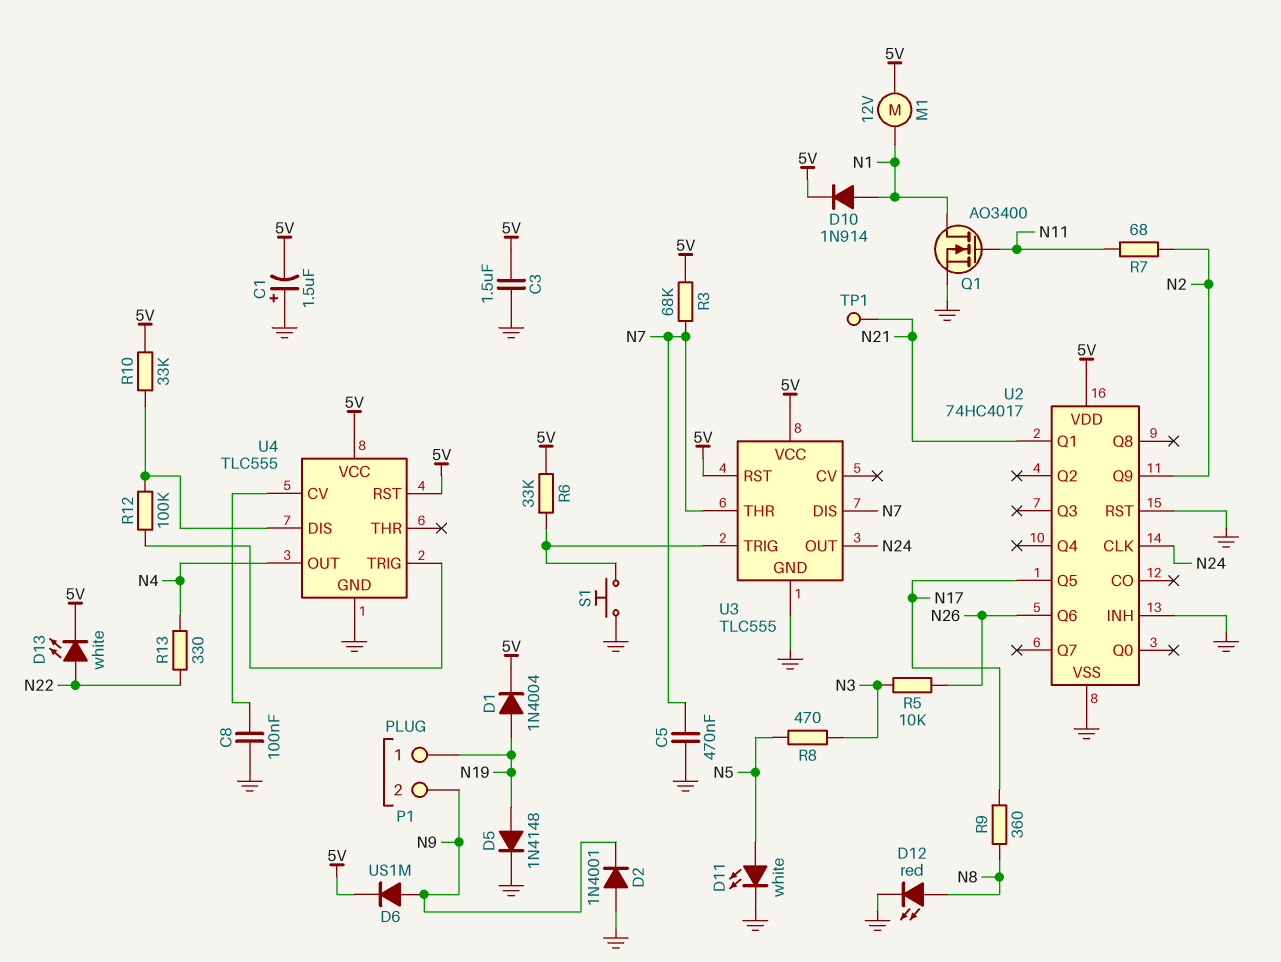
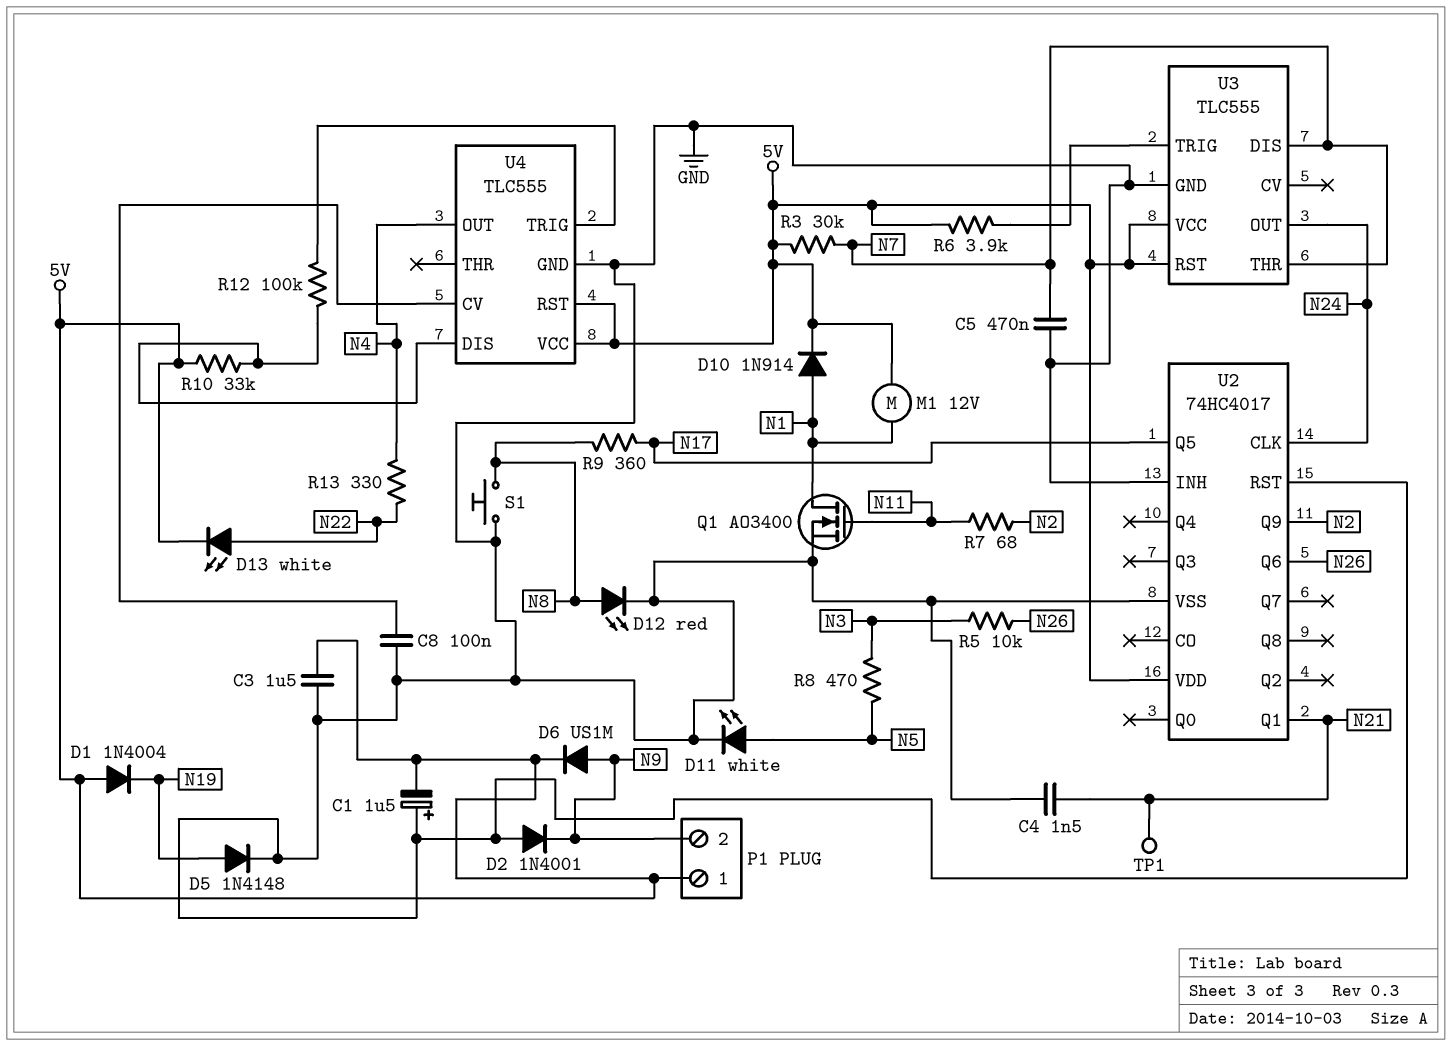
C4: none -> 1.5nF (GND, N21)
D1: diode 1N4004 (A N19, K 5V) -> diode 1N4004 (A 5V, K N19)
P1 pin 1: N19 -> 5V
R3: 68k (5V, N7) -> 30k (5V, N7)
R6: 33k (5V, U3/TRIG) -> 3.9k (5V, U3/TRIG)
S1: button (GND, U3/TRIG) -> button (GND, N8)

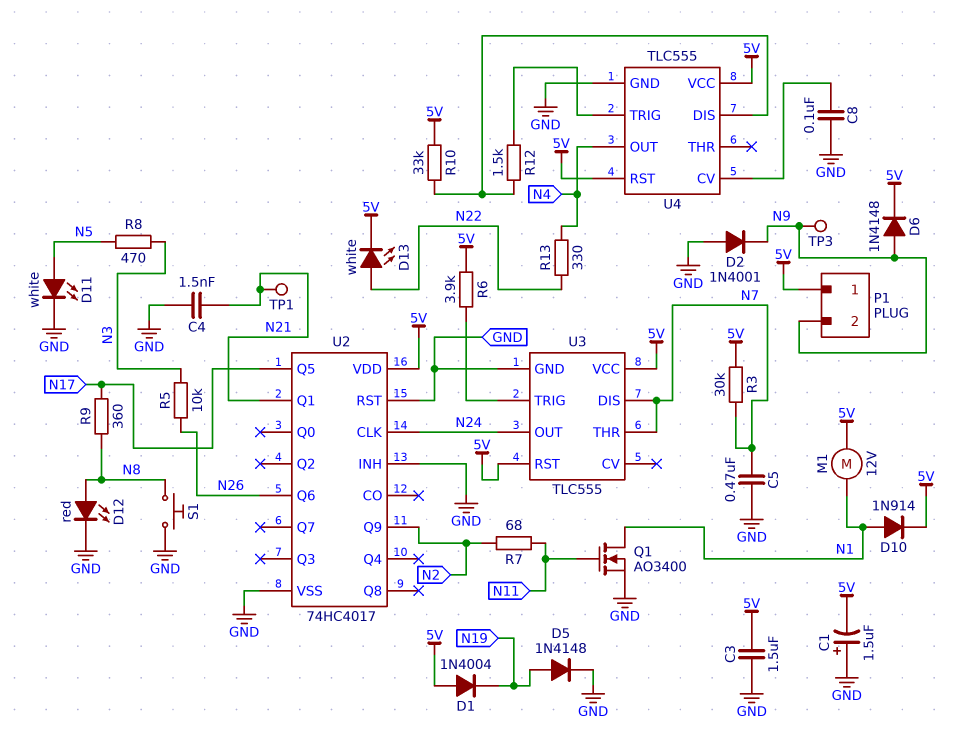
D6: diode US1M (A N9, K 5V) -> diode 1N4148 (A N9, K 5V)
R12: 100k (U4/DIS, U4/TRIG) -> 1.5k (U4/DIS, U4/TRIG)
TP3: none -> test point (N9)

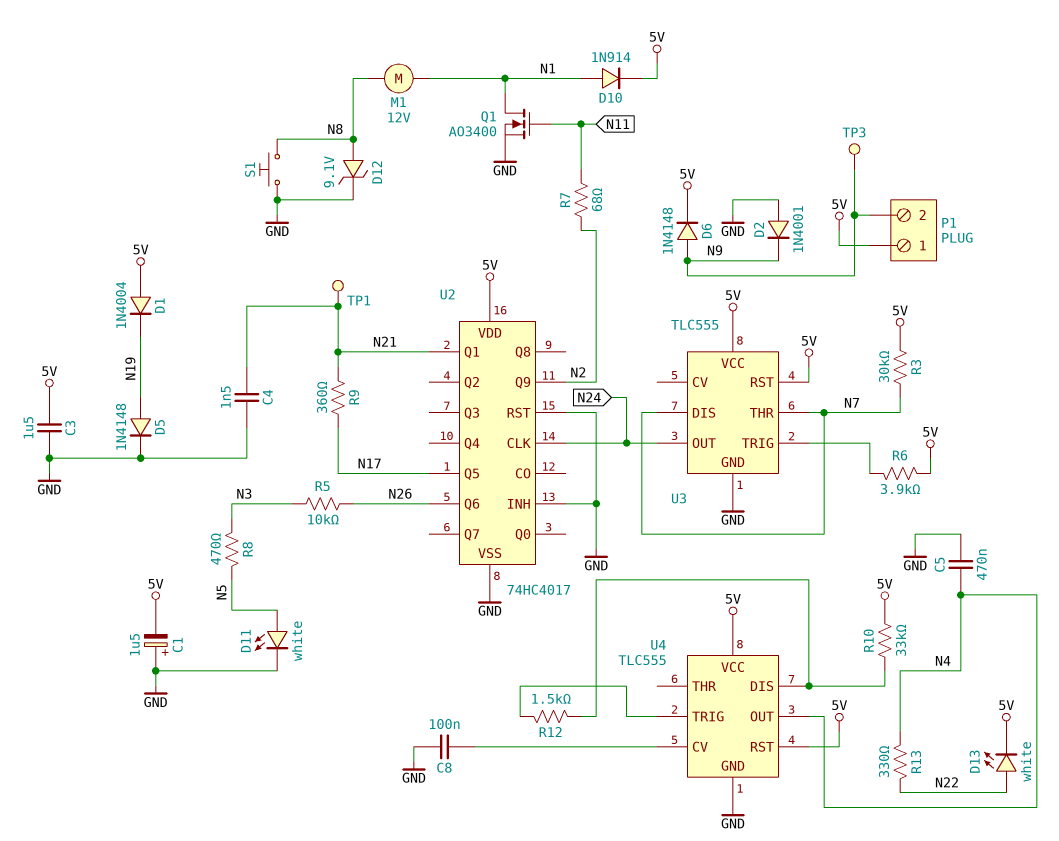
C5: 470nF (GND, N7) -> 470nF (GND, N4)
D12: LED red (A N8, K GND) -> zener 9.1V (A N8, K GND)
M1: motor 12V (5V, N1) -> motor 12V (N1, N8)
R9: 360 (N8, N17) -> 360 (N17, N21)

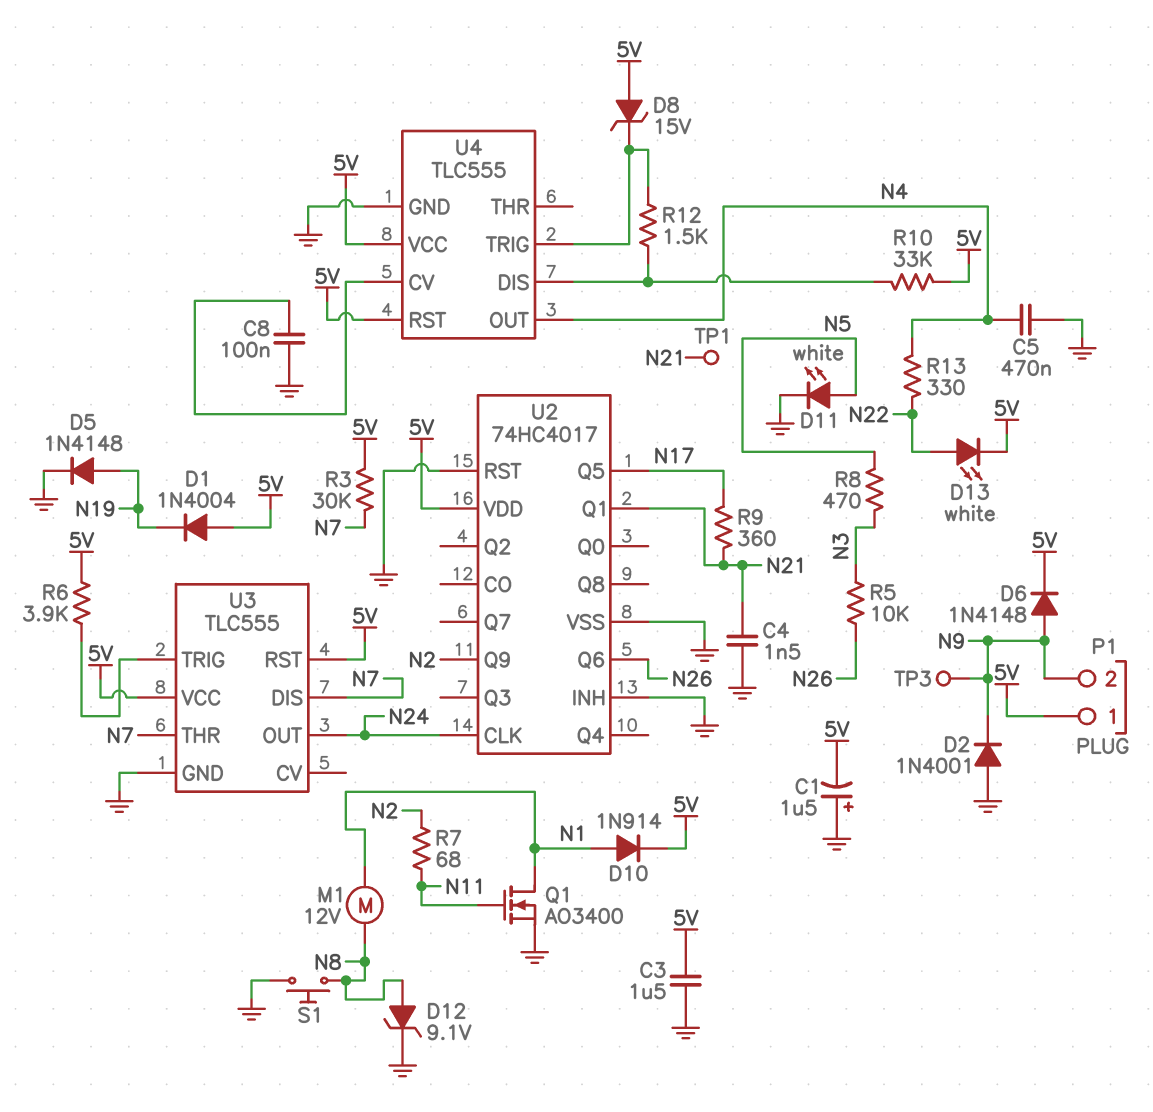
D8: none -> zener 15V (A 5V, K U4/TRIG)

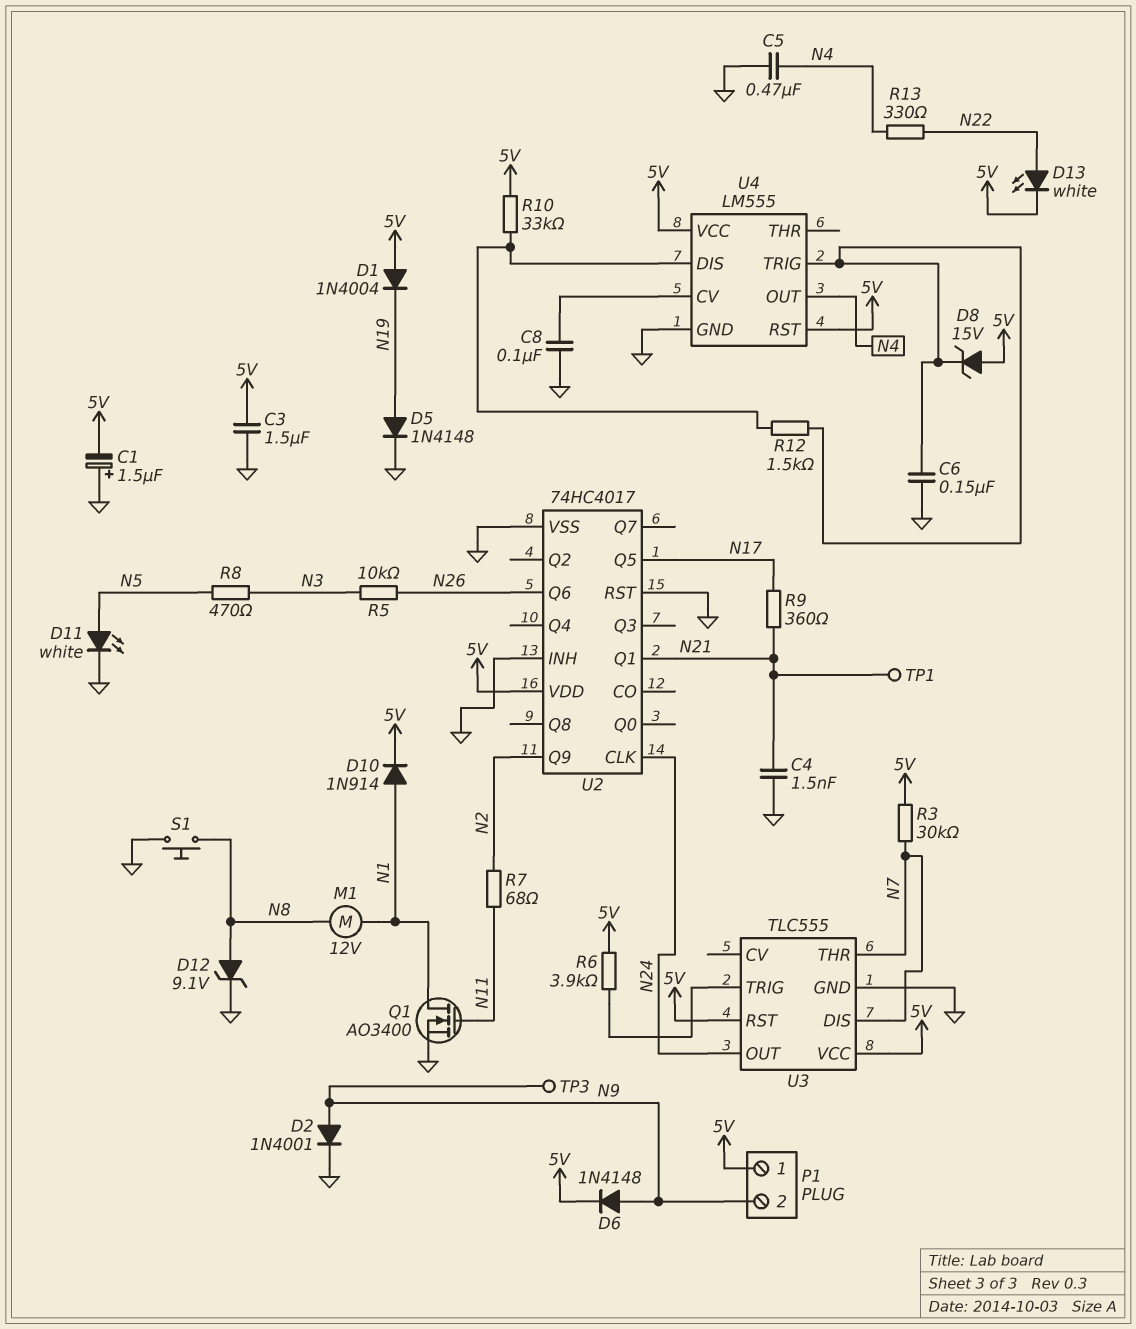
C6: none -> 150nF (GND, U4/TRIG)
D2: diode 1N4001 (A GND, K N9) -> diode 1N4001 (A N9, K GND)
U4: TLC555 -> LM555

